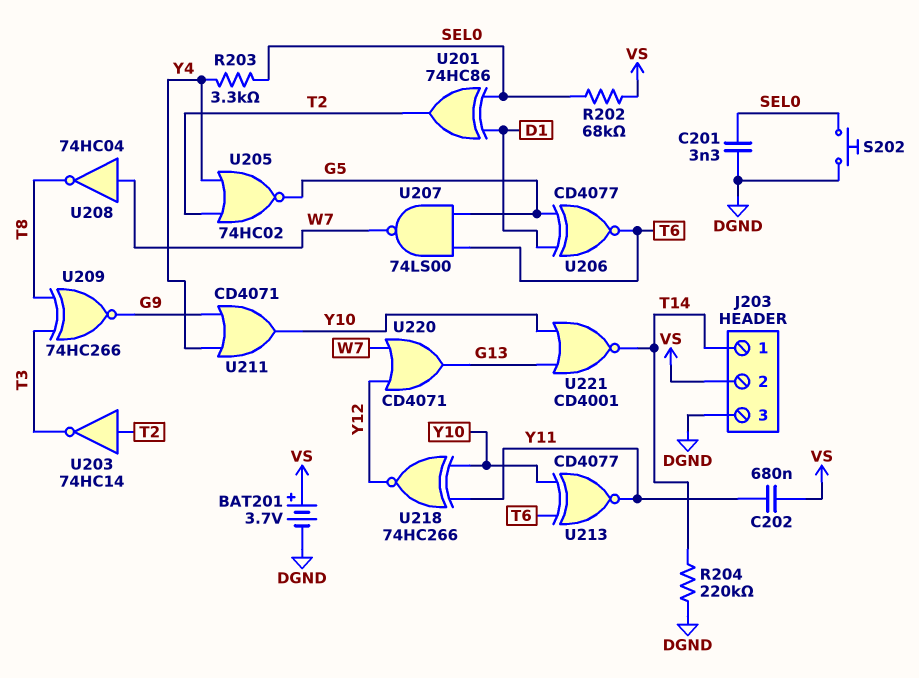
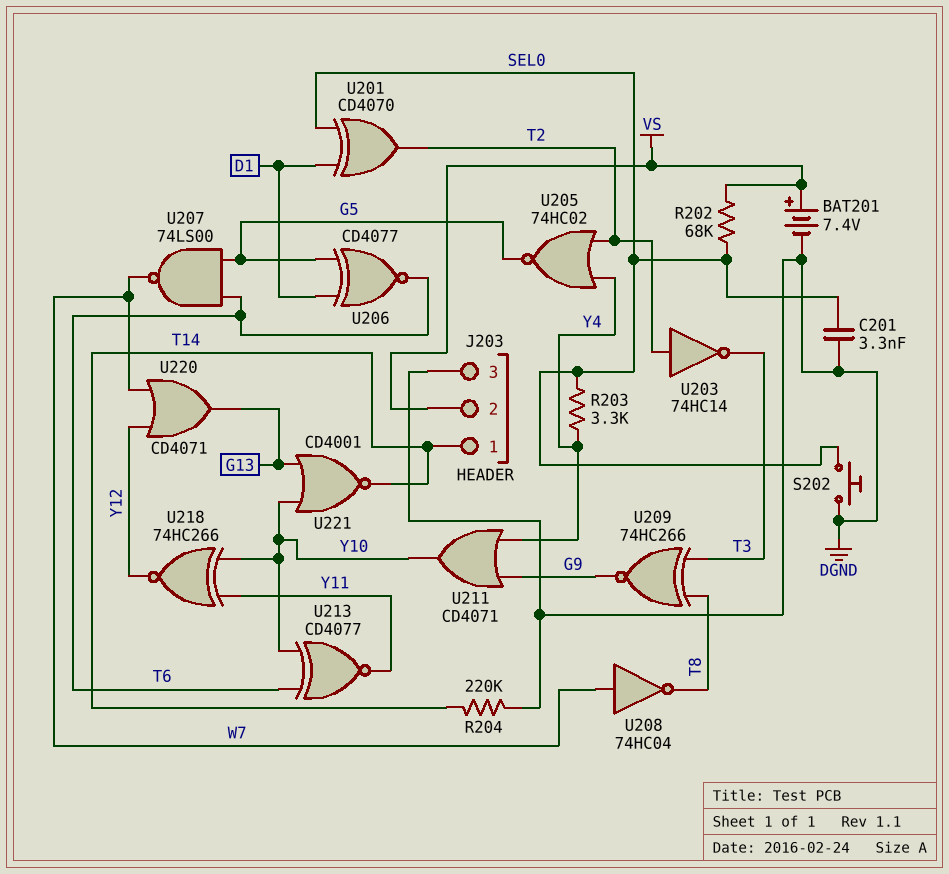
BAT201: 3.7V (plus VS, minus DGND) -> 7.4V (plus VS, minus DGND)
C202: 680nF (VS, Y11) -> none
U201: XOR 74HC86 (in D1, in SEL0, out T2) -> XOR CD4070 (in D1, in SEL0, out T2)

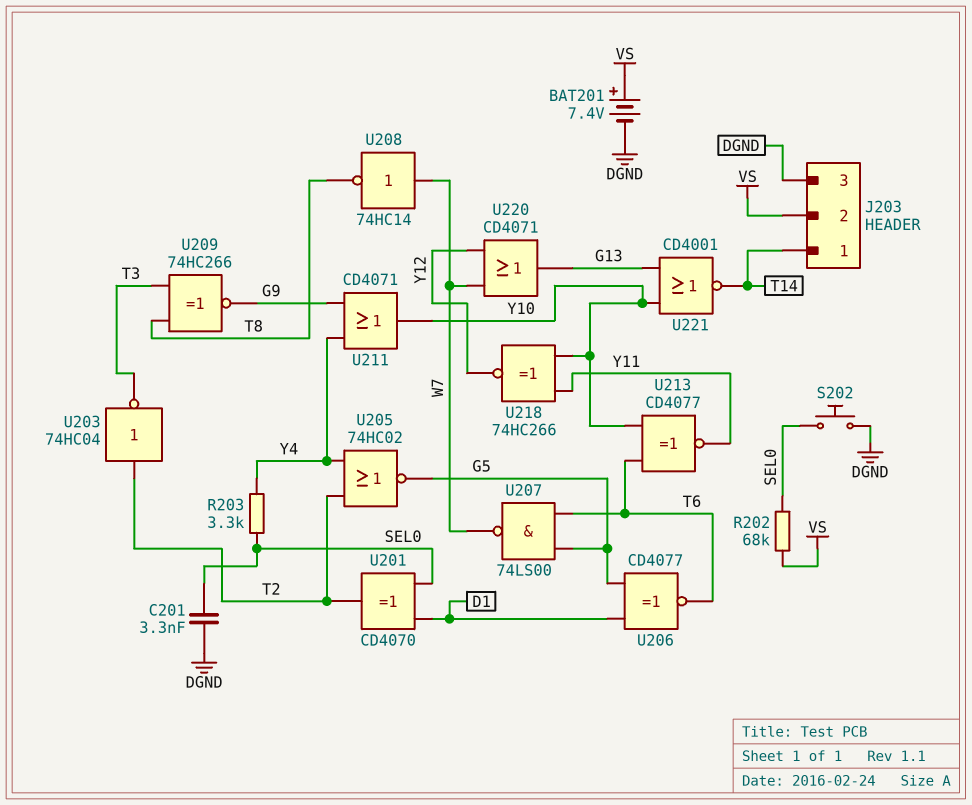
R204: 220k (DGND, T14) -> none
U203: NOT 74HC14 (in T2, out T3) -> NOT 74HC04 (in T2, out T3)
U208: NOT 74HC04 (in W7, out T8) -> NOT 74HC14 (in W7, out T8)

